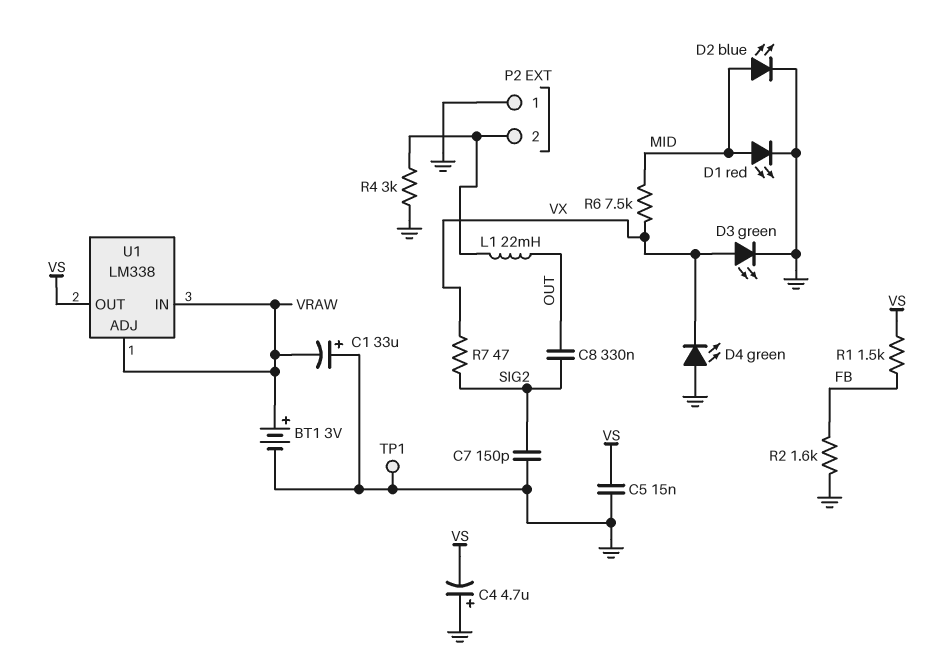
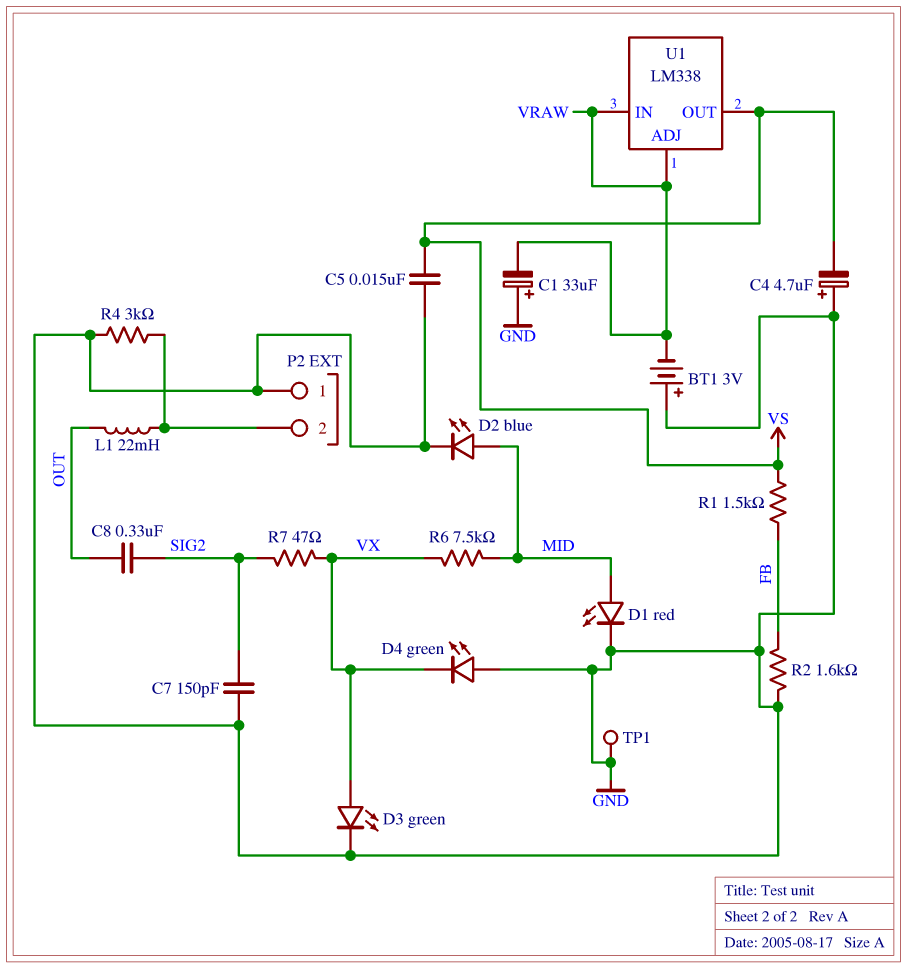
BT1: 3V (plus VRAW, minus GND) -> 3V (plus GND, minus VRAW)

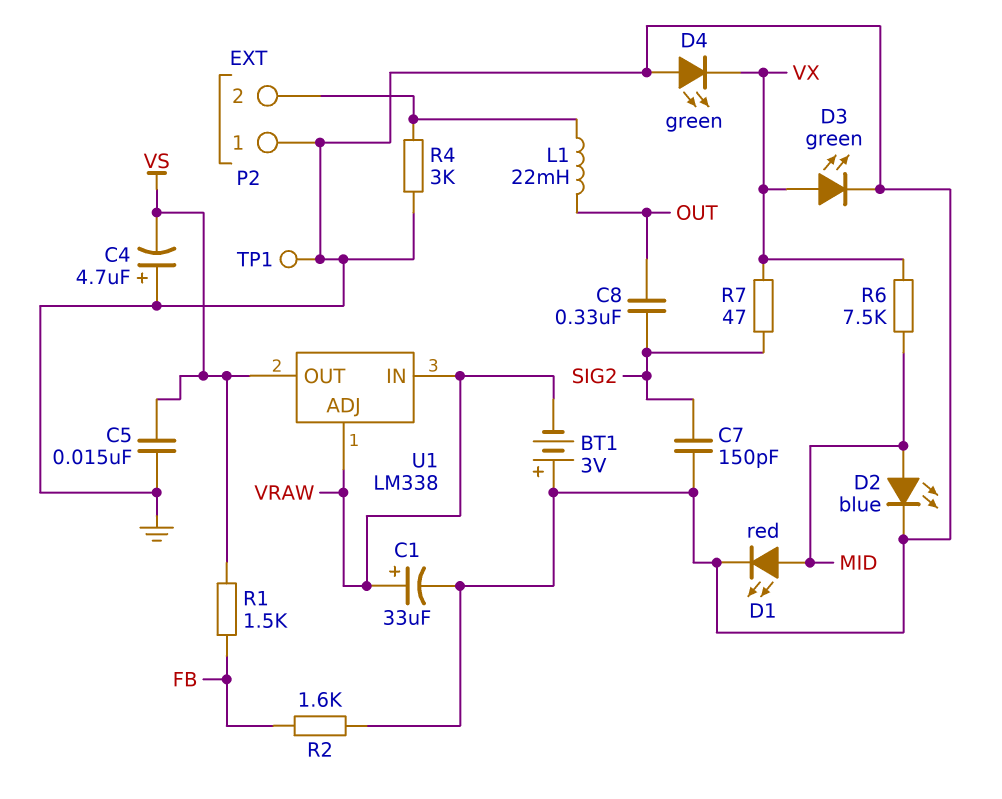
C1: 33uF (plus GND, minus VRAW) -> 33uF (plus VRAW, minus GND)

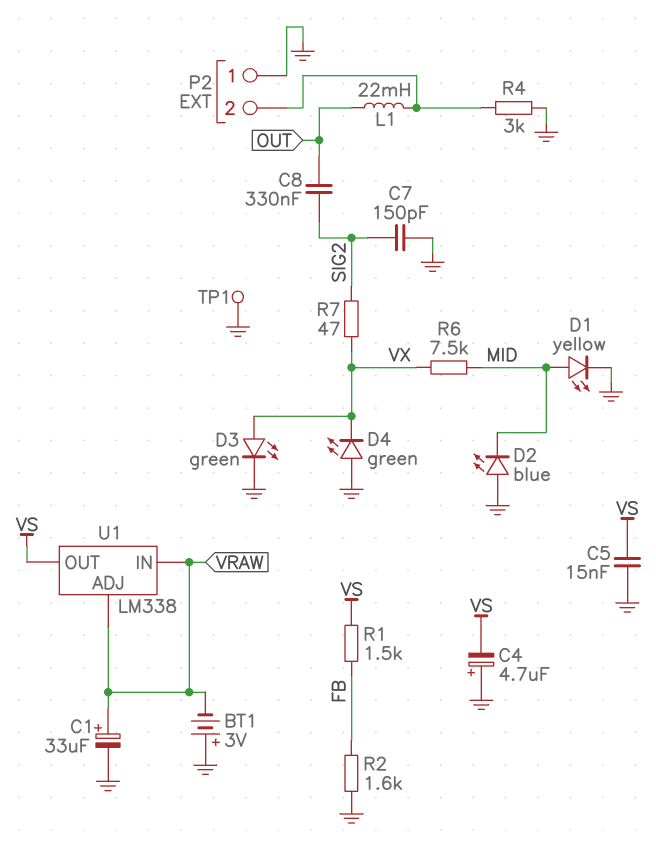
D1: LED red (A MID, K GND) -> LED yellow (A MID, K GND)
D2: LED blue (A MID, K GND) -> LED blue (A GND, K MID)

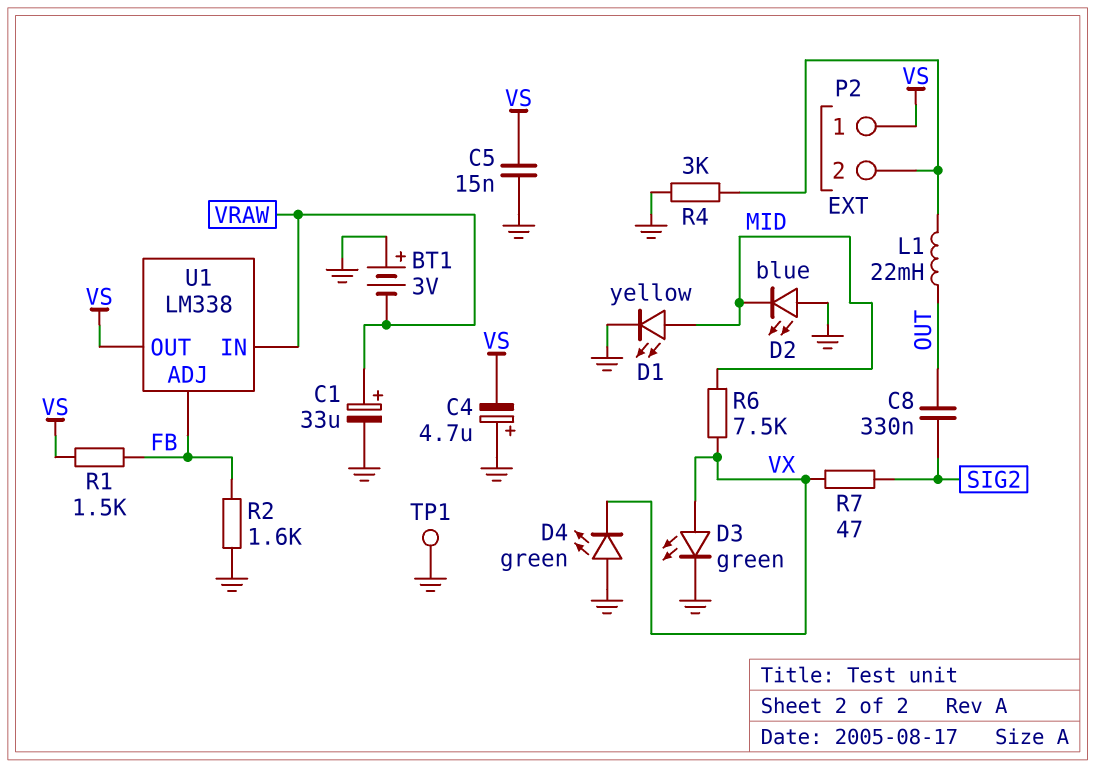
C7: 150pF (GND, SIG2) -> none
P2 pin 1: GND -> VS
U1 pin ADJ: VRAW -> FB

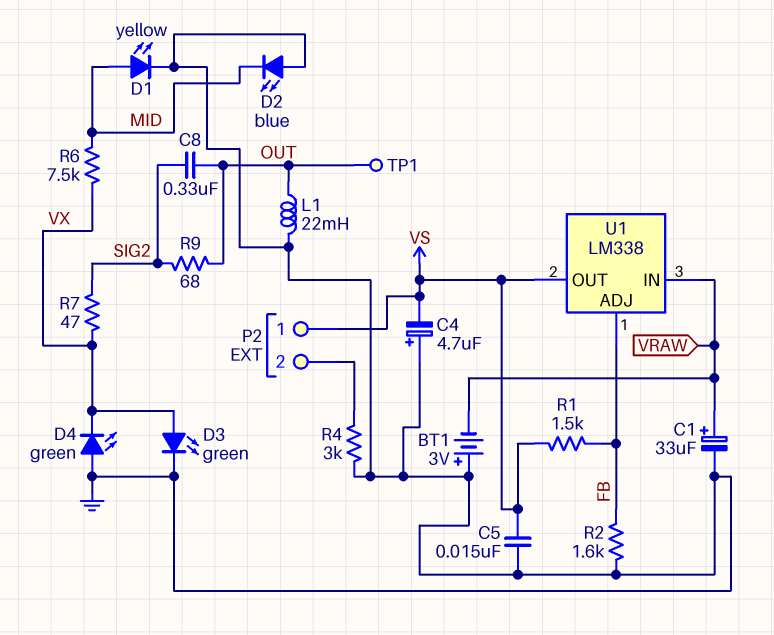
L1: 22mH (OUT, P2/2) -> 22mH (GND, OUT)
R9: none -> 68 (OUT, SIG2)
TP1: test point (GND) -> test point (OUT)

